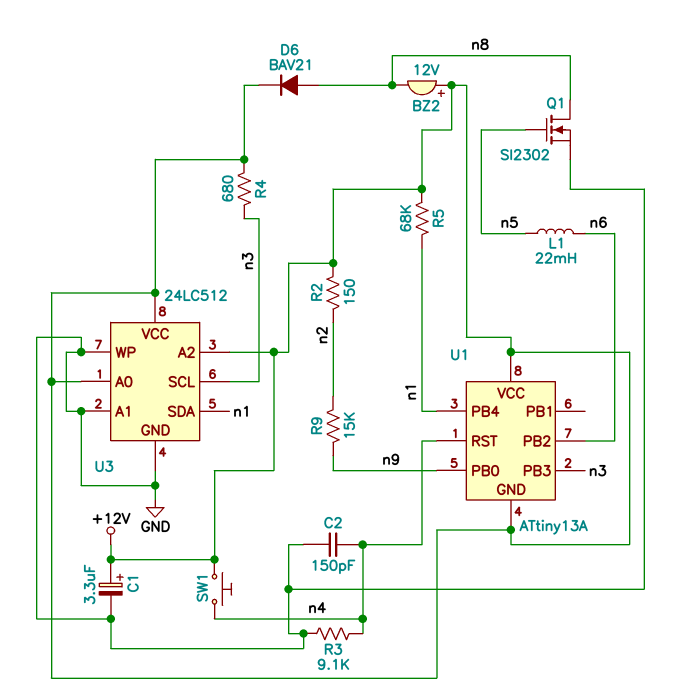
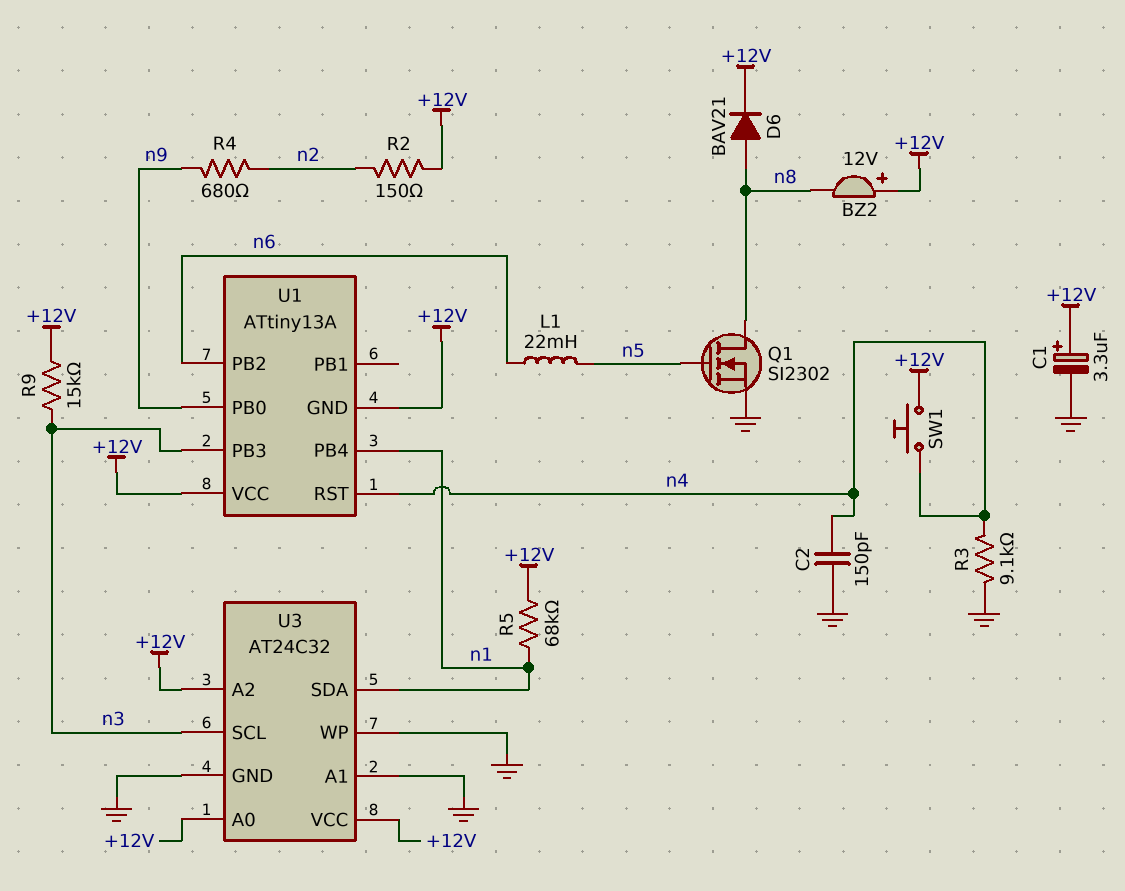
R4: 680 (+12V, n3) -> 680 (n2, n9)
R9: 15k (n2, n9) -> 15k (+12V, n3)
U3: 24LC512 -> AT24C32

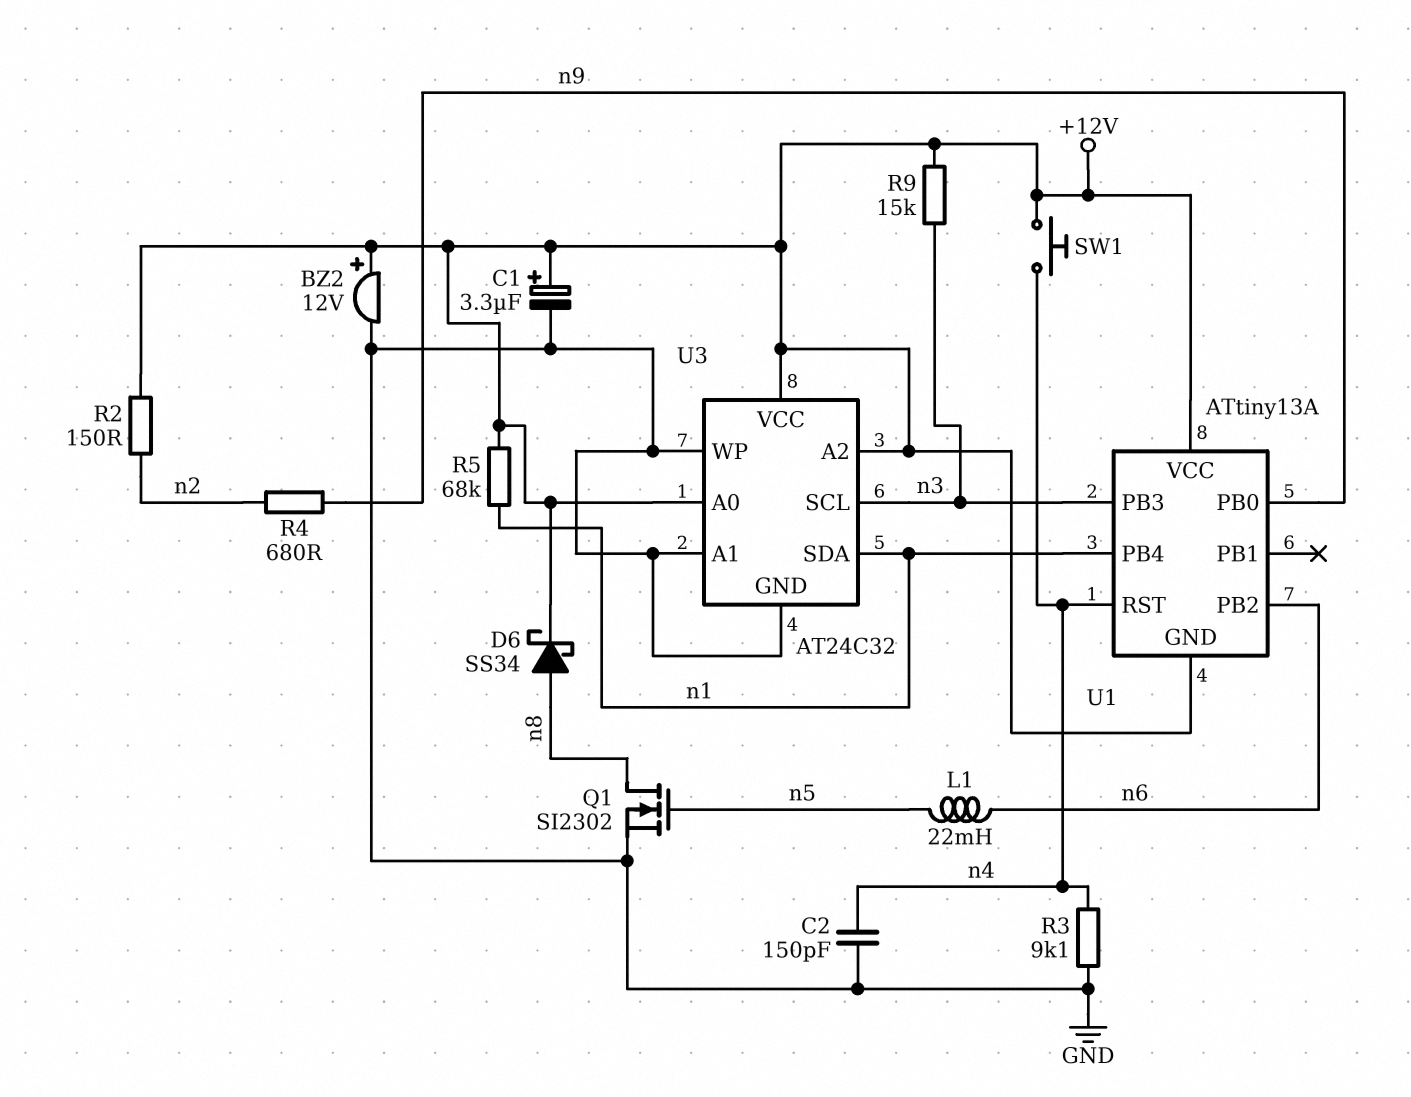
BZ2: buzzer 12V (plus +12V, minus n8) -> buzzer 12V (plus +12V, minus GND)
D6: diode BAV21 (A n8, K +12V) -> schottky SS34 (A n8, K +12V)

